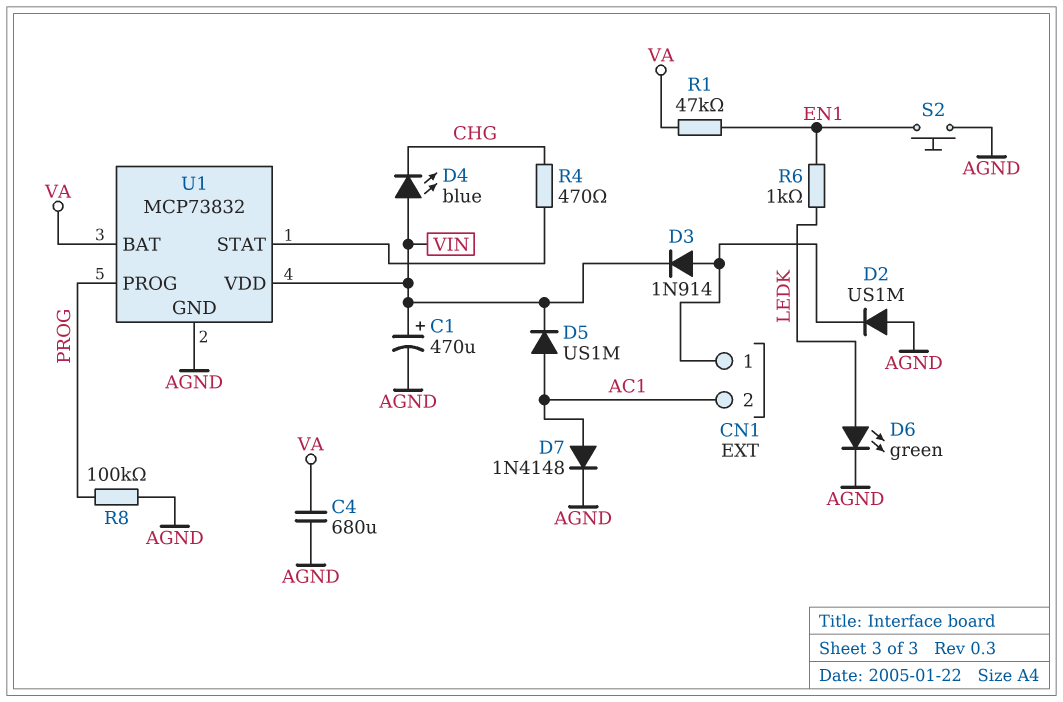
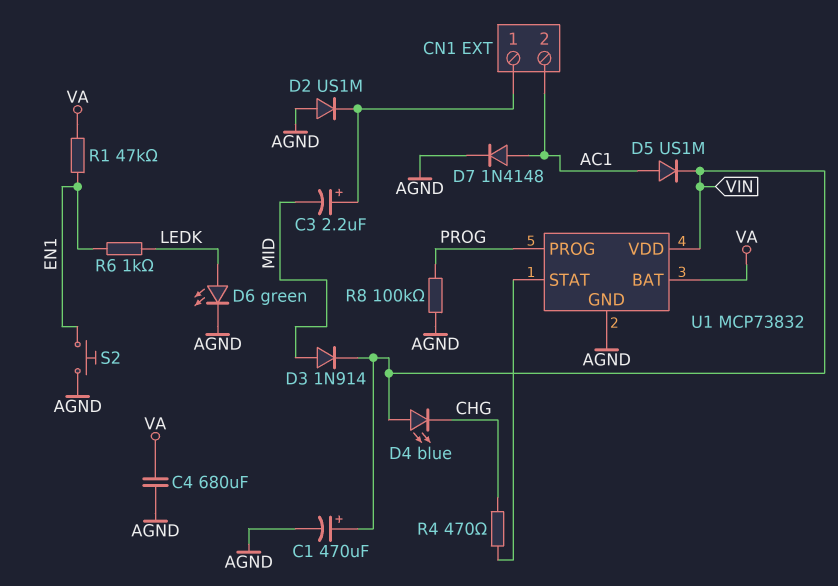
C3: none -> 2.2uF (plus CN1/1, minus MID)
D3: diode 1N914 (A CN1/1, K VIN) -> diode 1N914 (A MID, K VIN)

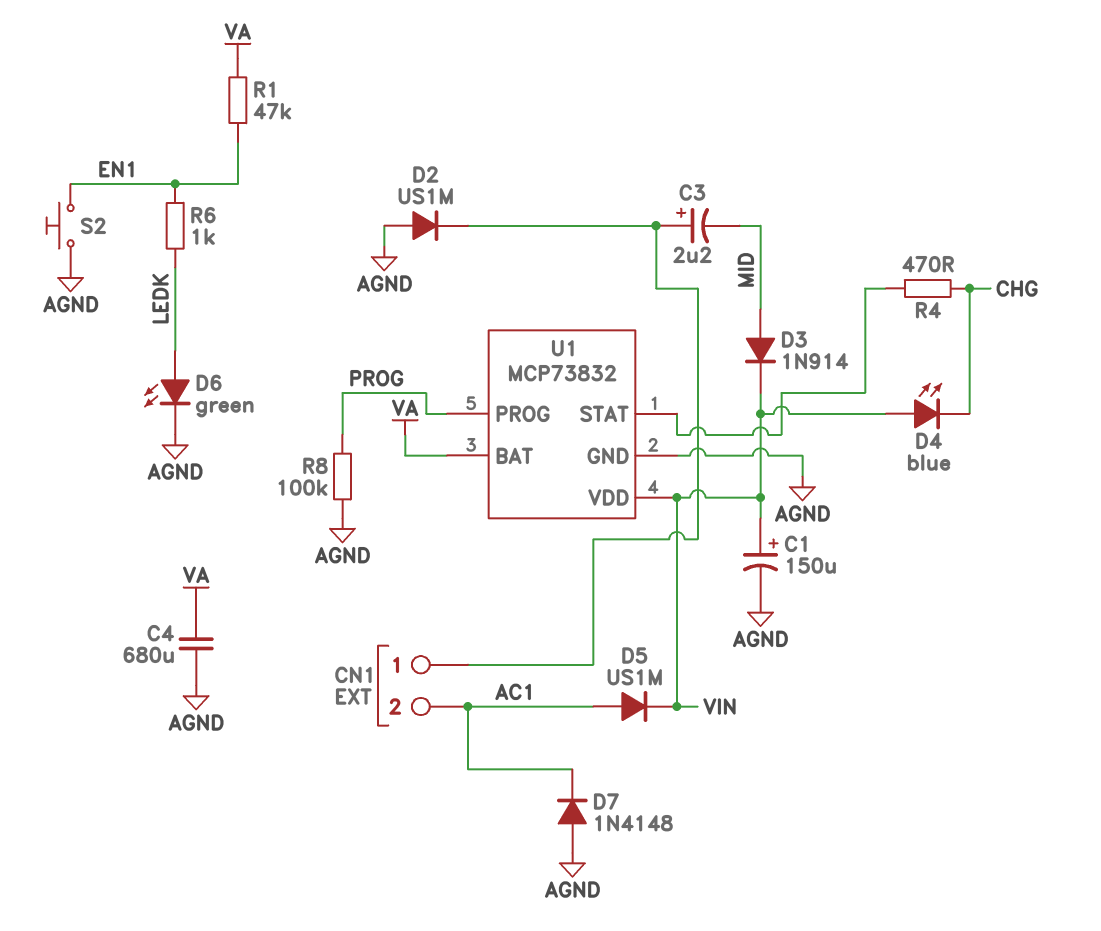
C1: 470uF (plus VIN, minus AGND) -> 150uF (plus VIN, minus AGND)
D7: diode 1N4148 (A AC1, K AGND) -> diode 1N4148 (A AGND, K AC1)

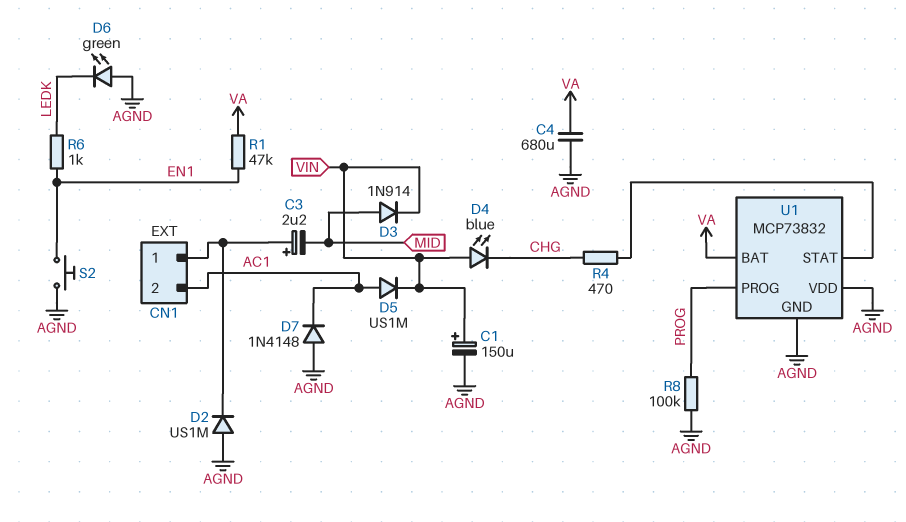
D6: LED green (A LEDK, K AGND) -> LED green (A AGND, K LEDK)
U1 pin VDD: VIN -> AGND

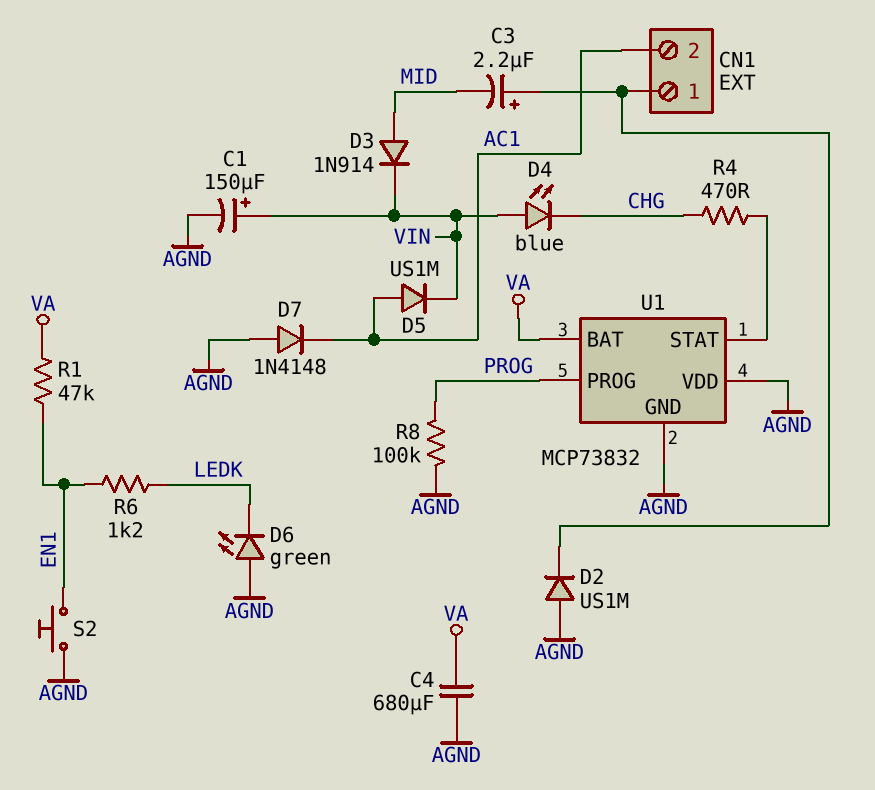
R6: 1k (EN1, LEDK) -> 1.2k (EN1, LEDK)

